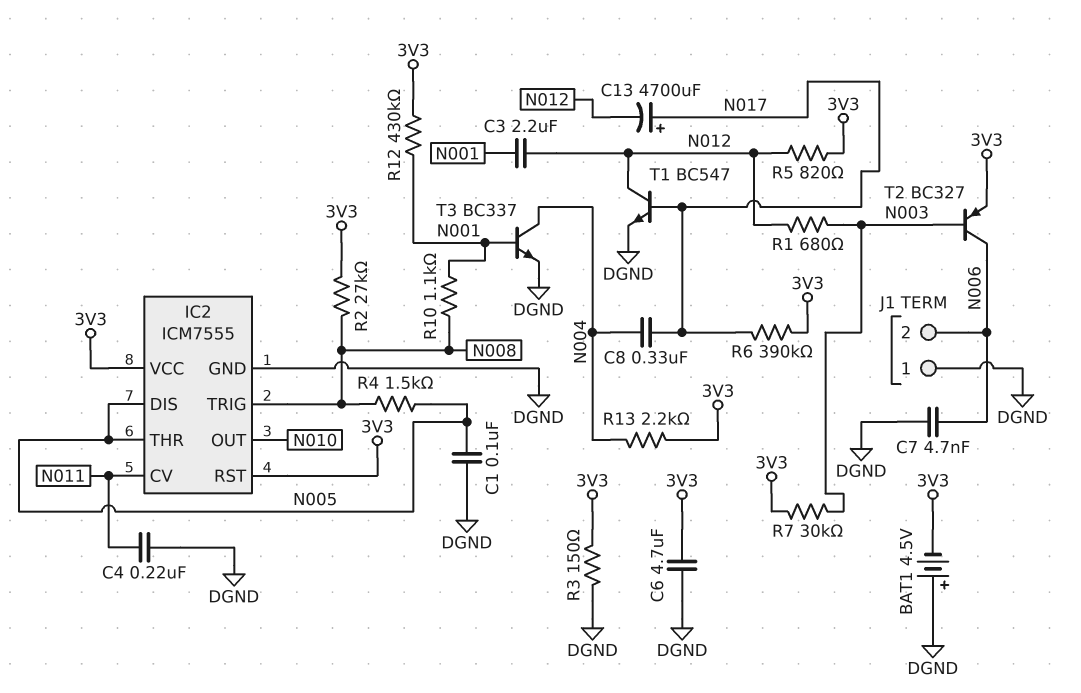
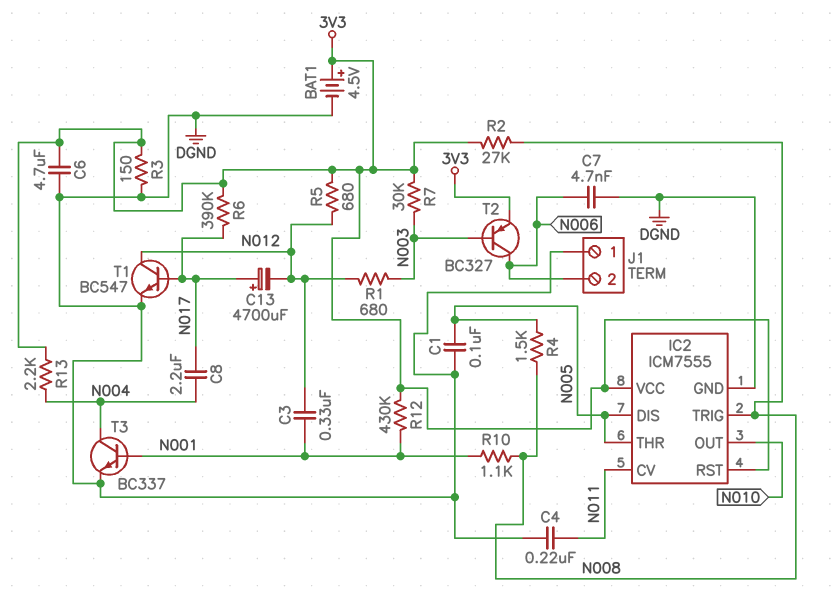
BAT1: 4.5V (plus DGND, minus 3V3) -> 4.5V (plus 3V3, minus DGND)
C3: 2.2uF (N001, N012) -> 330nF (N001, N012)
C8: 330nF (N004, N017) -> 2.2uF (N004, N017)
R5: 820 (3V3, N012) -> 680 (3V3, N012)

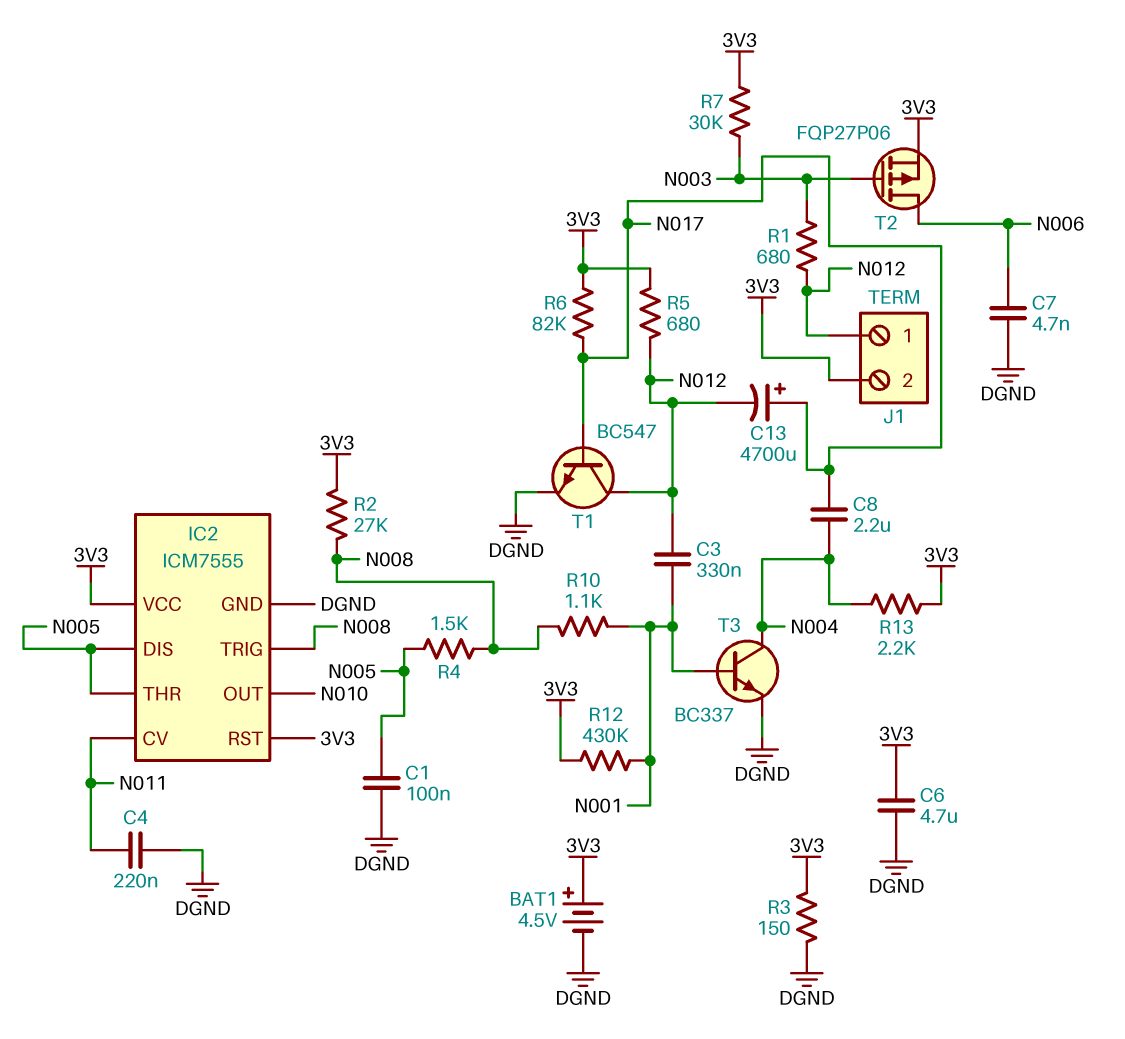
J1 pin 1: DGND -> N012
J1 pin 2: N006 -> 3V3
R6: 390k (3V3, N017) -> 82k (3V3, N017)
T2: PNP BC327 (B N003, C N006, E 3V3) -> PMOS FQP27P06 (G N003, D N006, S 3V3)

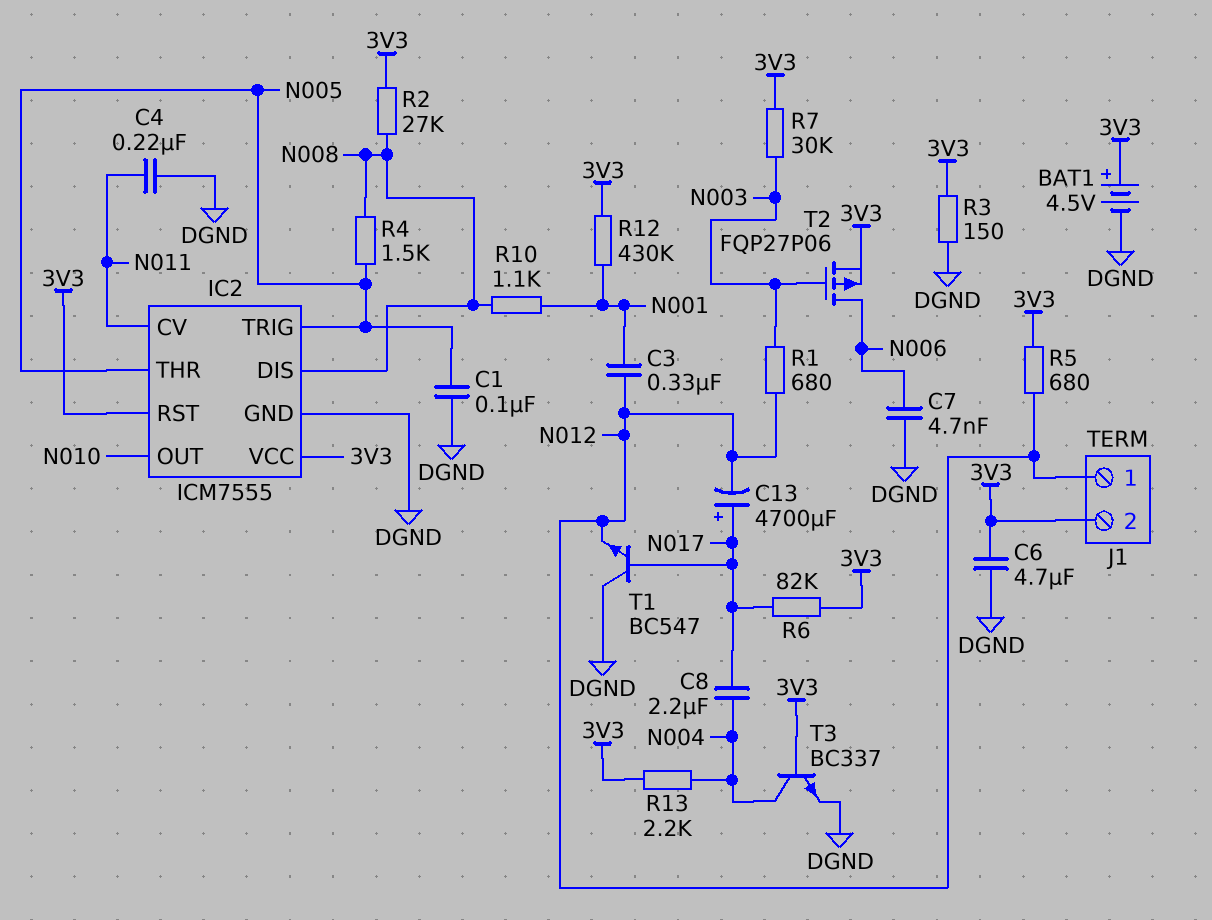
IC2 pin DIS: N005 -> N008
IC2 pin TRIG: N008 -> N005
T1: NPN BC547 (B N017, C N012, E DGND) -> NPN BC547 (B N017, C DGND, E N012)
T3: NPN BC337 (B N001, C N004, E DGND) -> NPN BC337 (B 3V3, C N004, E DGND)

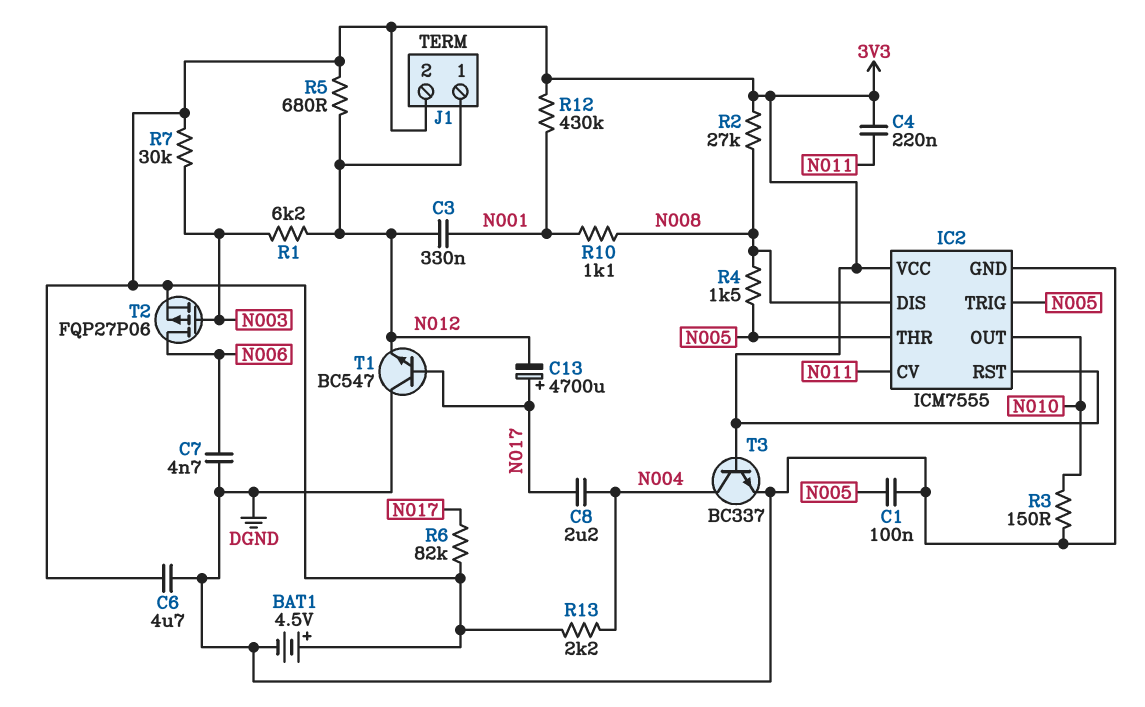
C4: 220nF (DGND, N011) -> 220nF (3V3, N011)
R1: 680 (N003, N012) -> 6.2k (N003, N012)
R3: 150 (3V3, DGND) -> 150 (DGND, N010)

